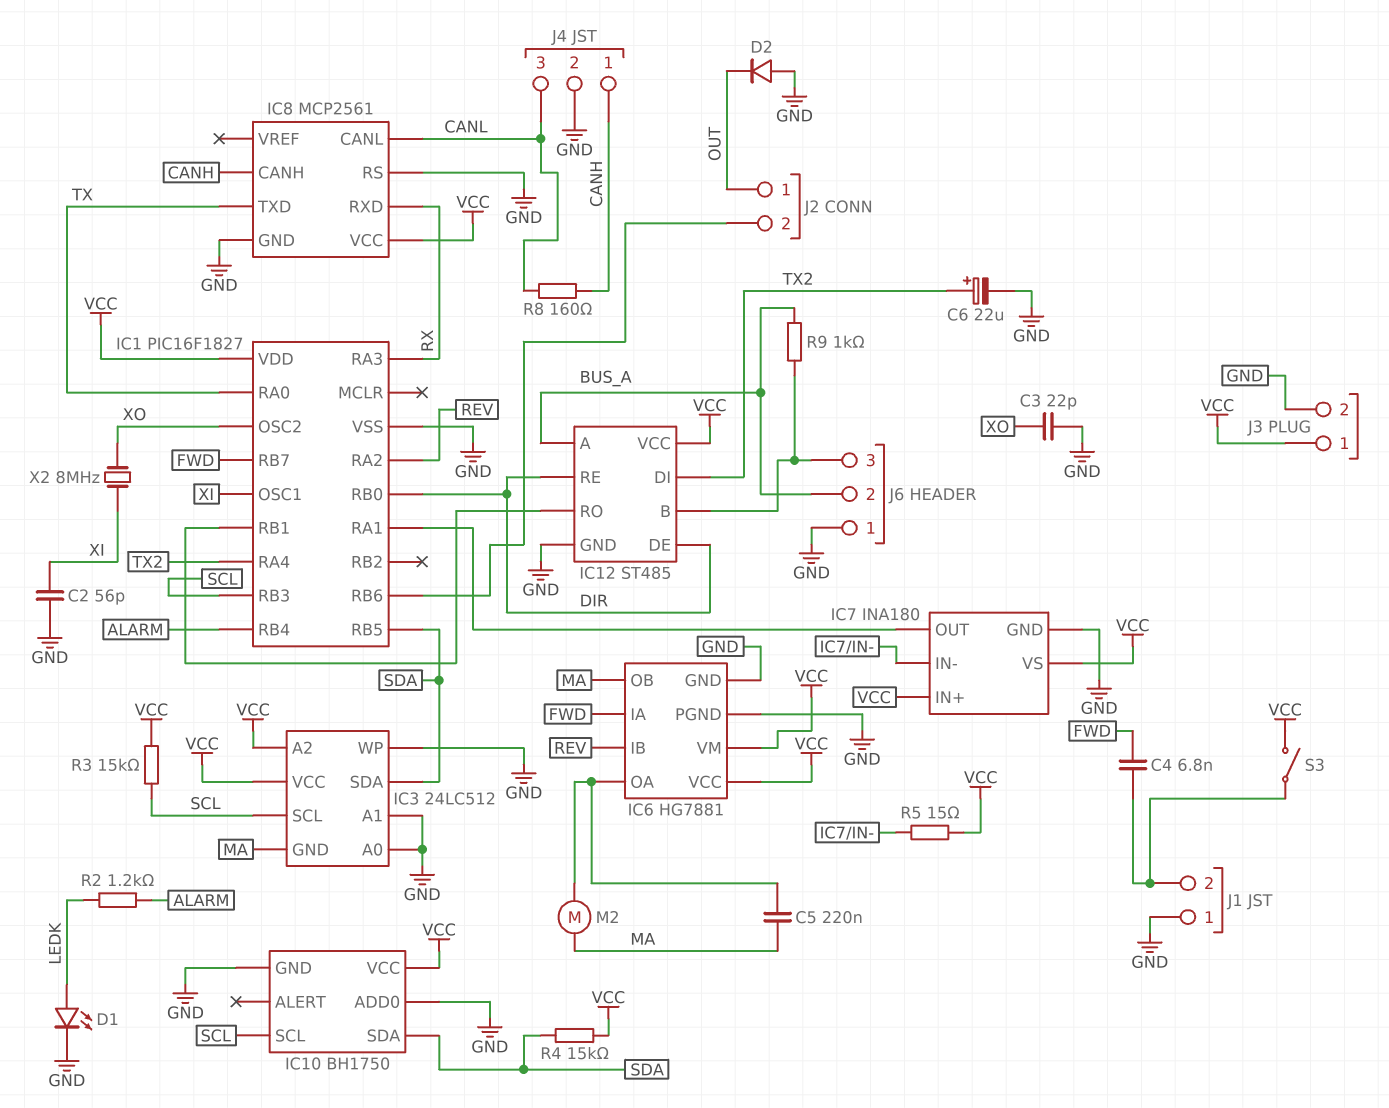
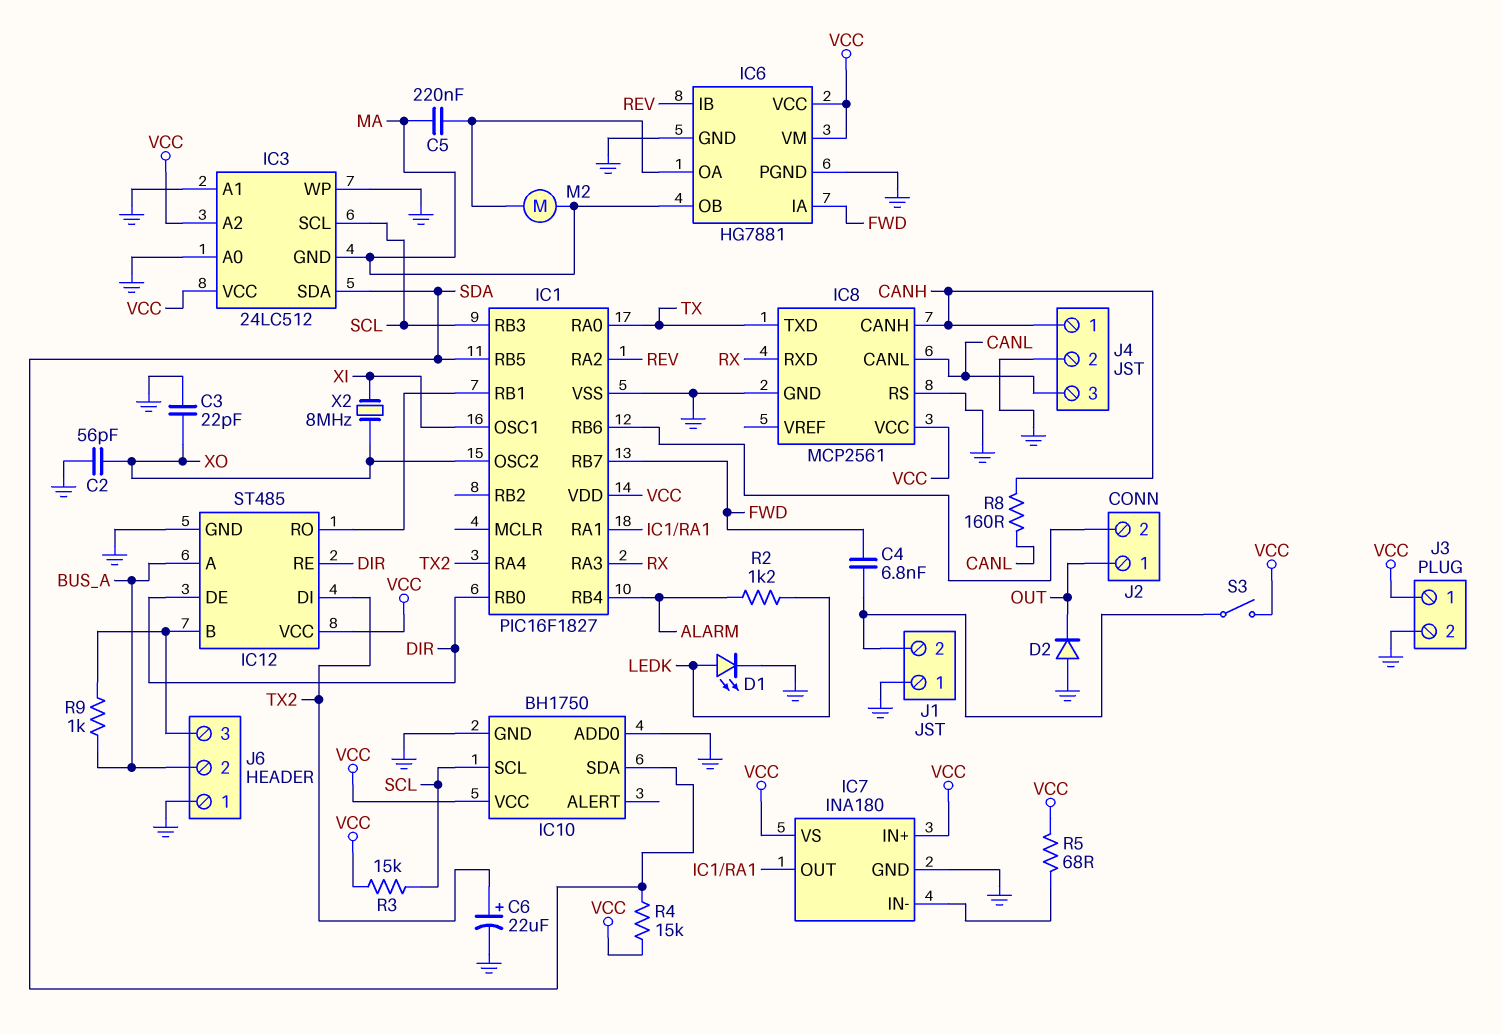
C2: 56pF (GND, XI) -> 56pF (GND, XO)
R5: 15 (IC7/IN-, VCC) -> 68 (IC7/IN-, VCC)

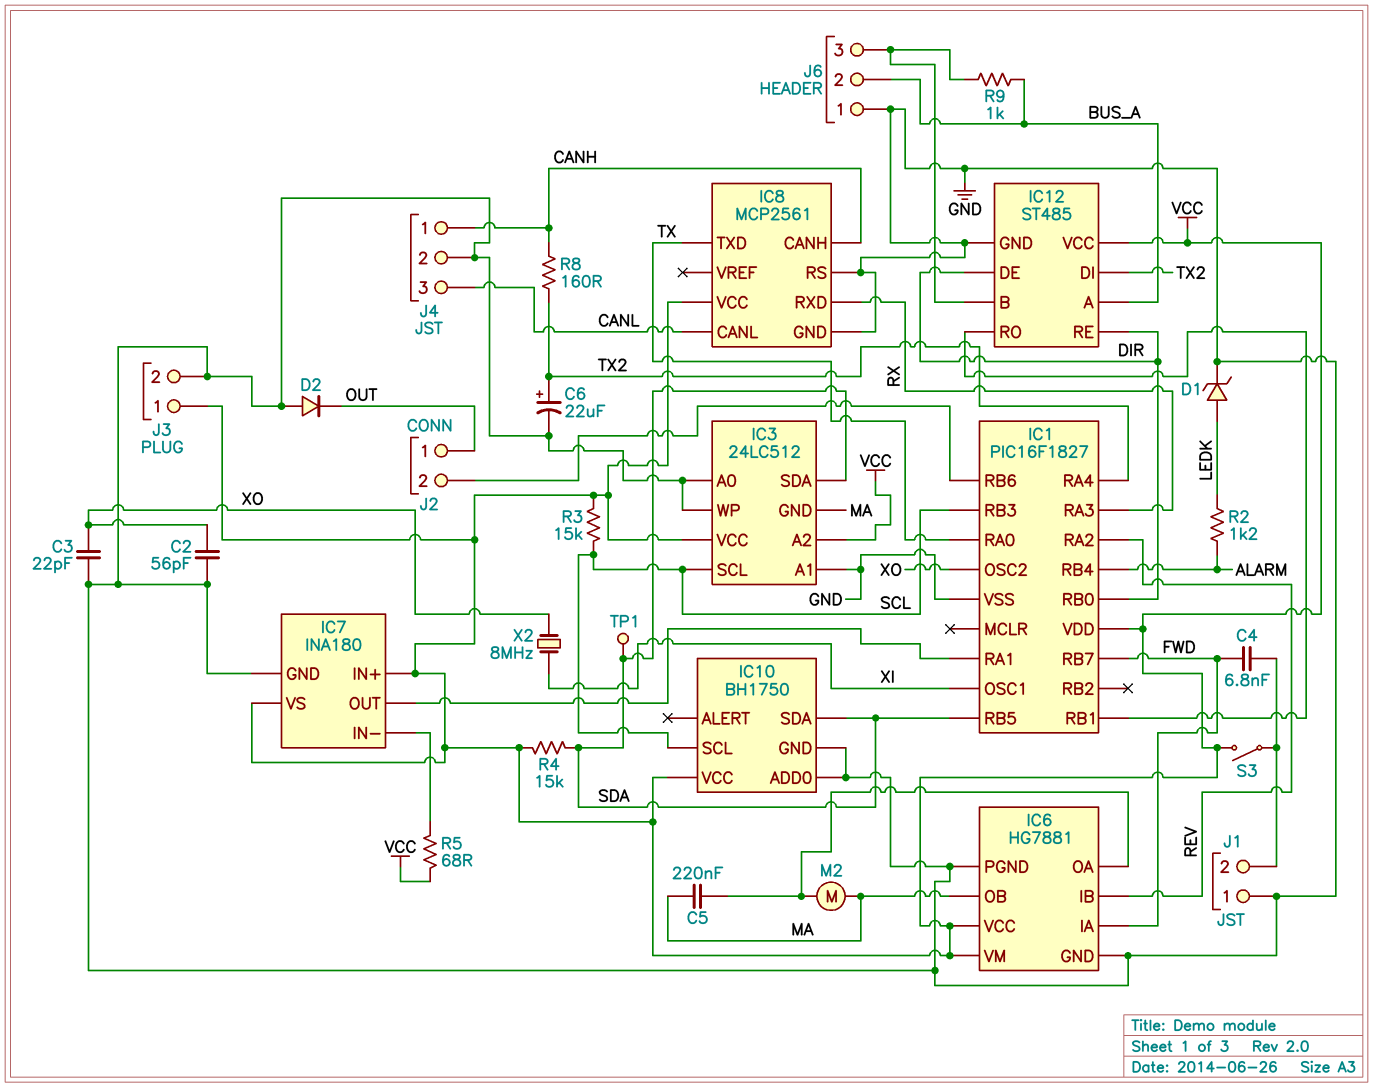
D1: LED (A LEDK, K GND) -> zener (A LEDK, K GND)
R8: 160 (CANH, CANL) -> 160 (CANH, TX2)
TP1: none -> test point (SDA)

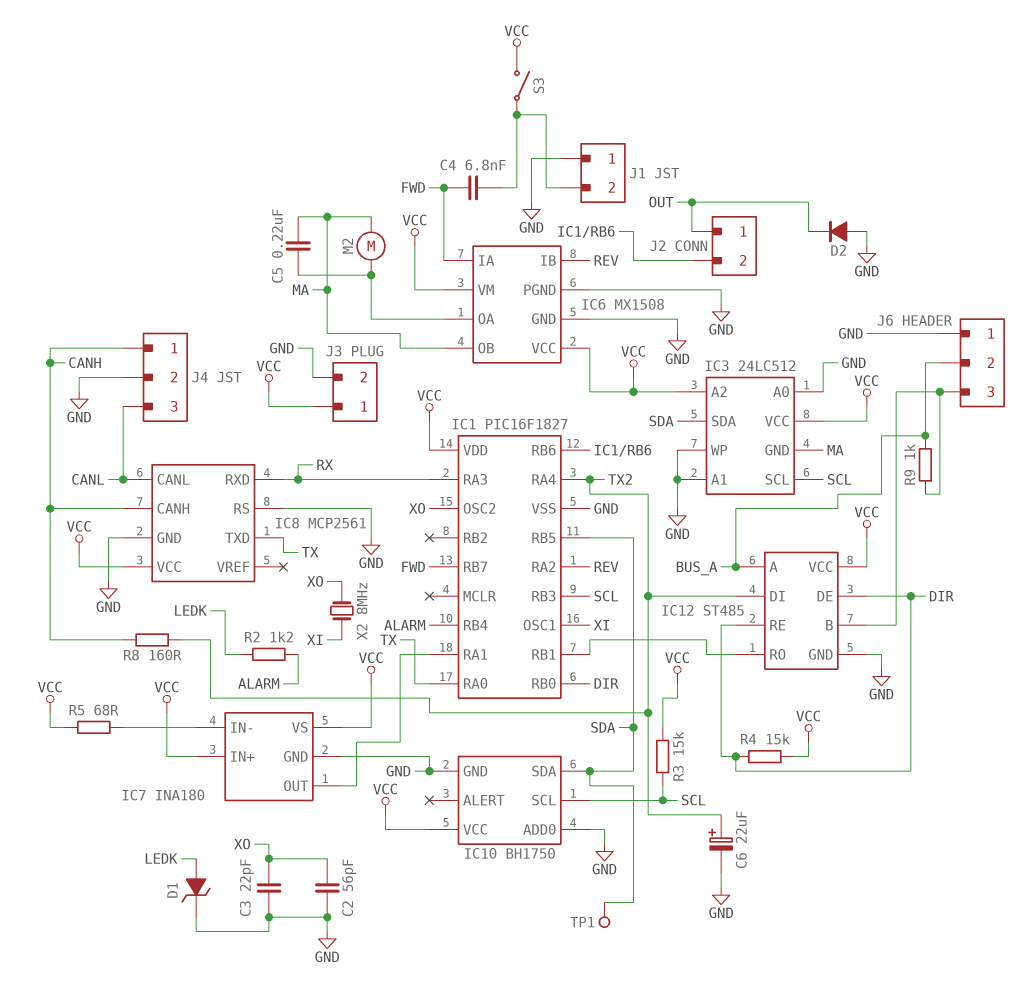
IC6: HG7881 -> MX1508
R4: 15k (SDA, VCC) -> 15k (DIR, VCC)

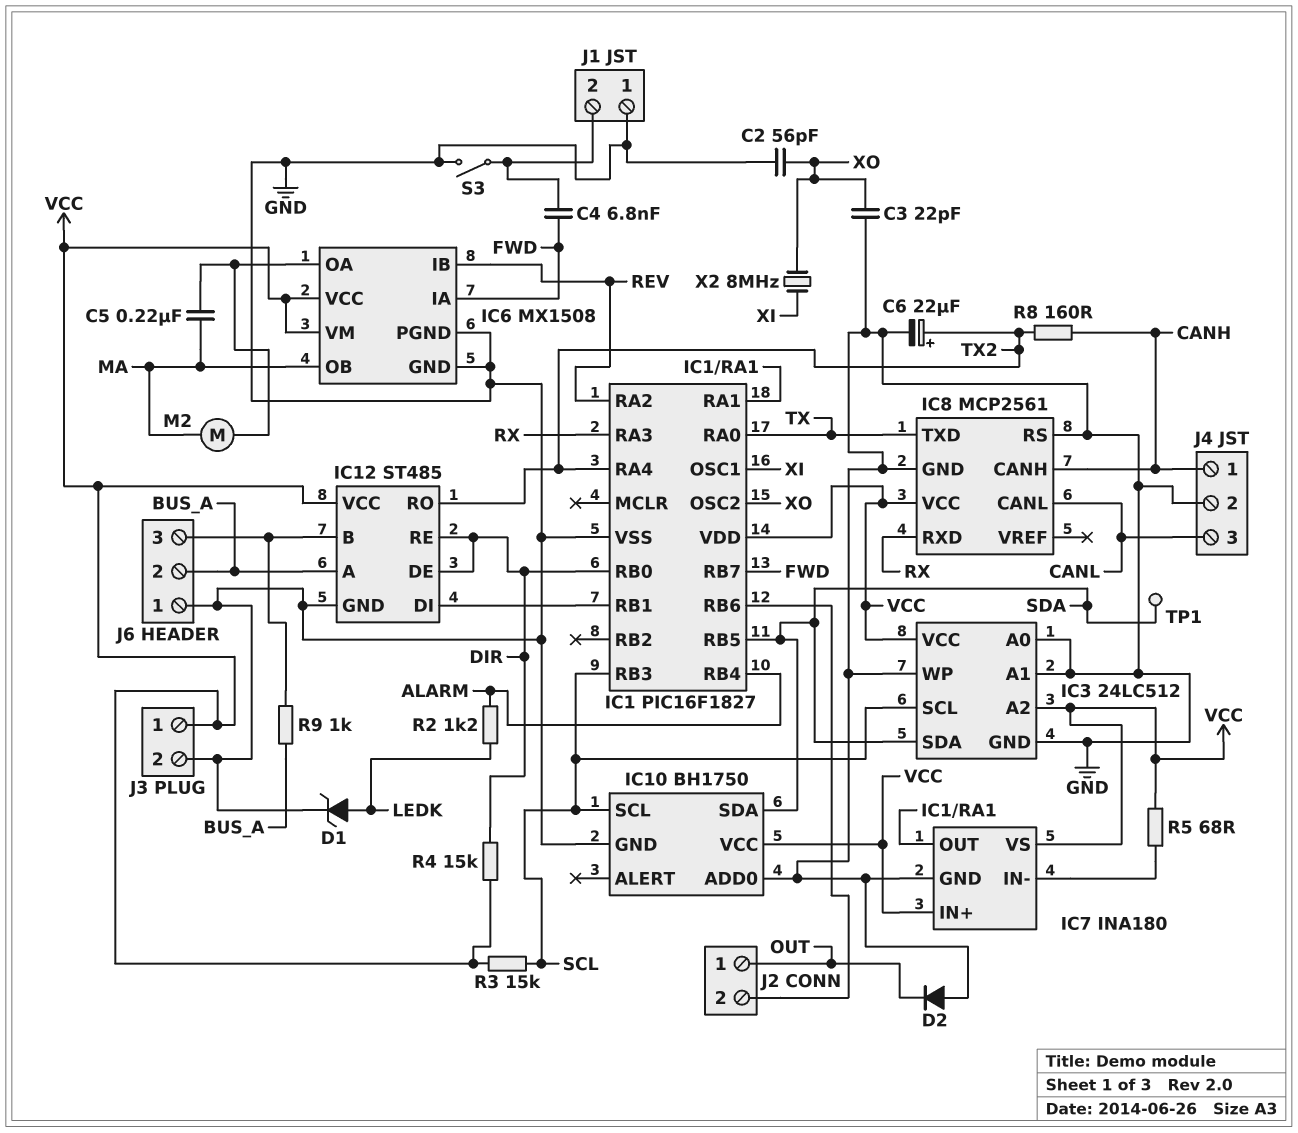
IC3 pin GND: MA -> GND
IC12 pin DI: TX2 -> IC1/RB1
IC12 pin RO: IC1/RB1 -> TX2
S3: switch (J1/2, VCC) -> switch (GND, J1/2)

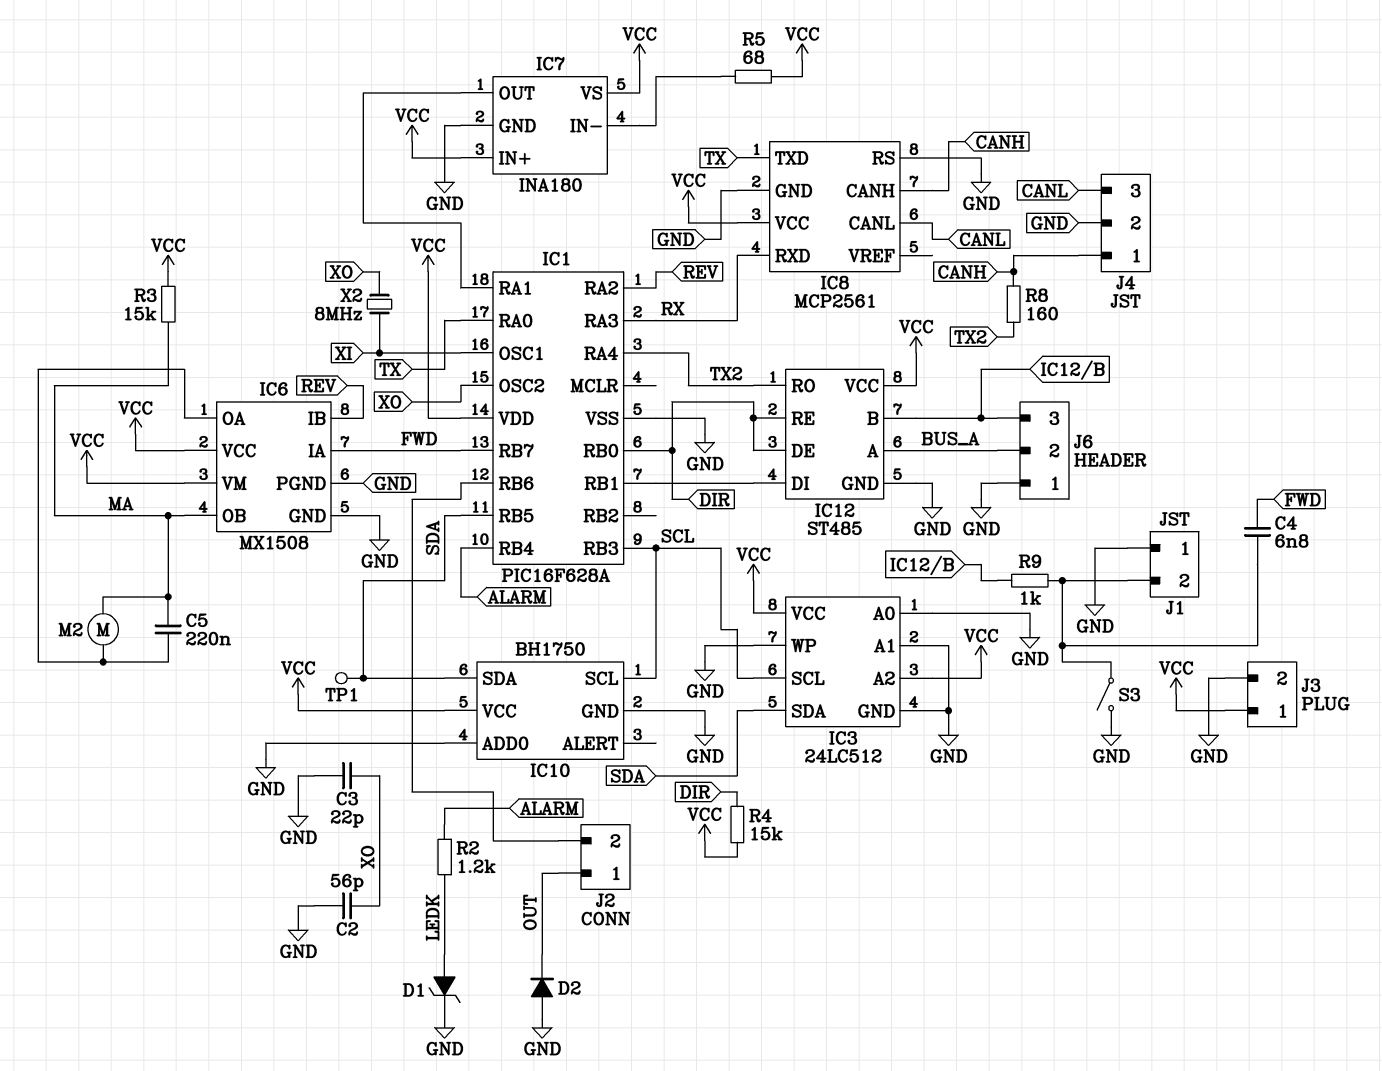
C6: 22uF (plus TX2, minus GND) -> none
IC1: PIC16F1827 -> PIC16F628A
R3: 15k (SCL, VCC) -> 15k (MA, VCC)
R9: 1k (BUS_A, IC12/B) -> 1k (IC12/B, J1/2)

